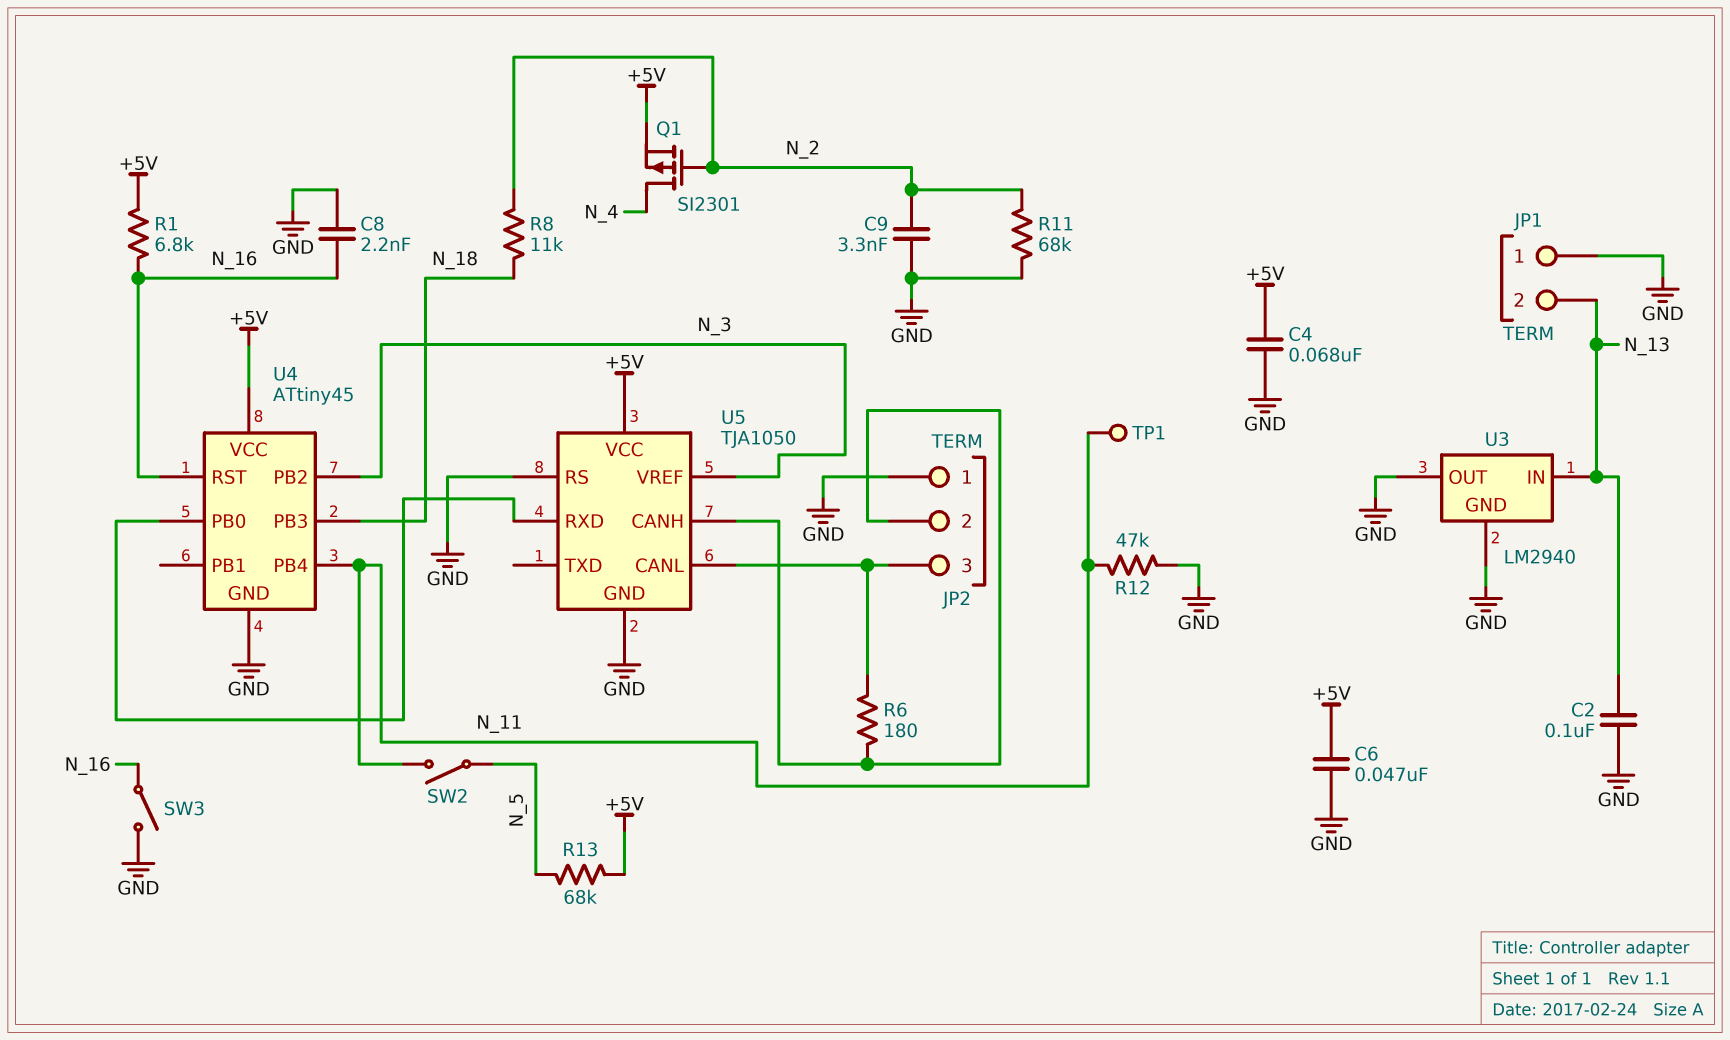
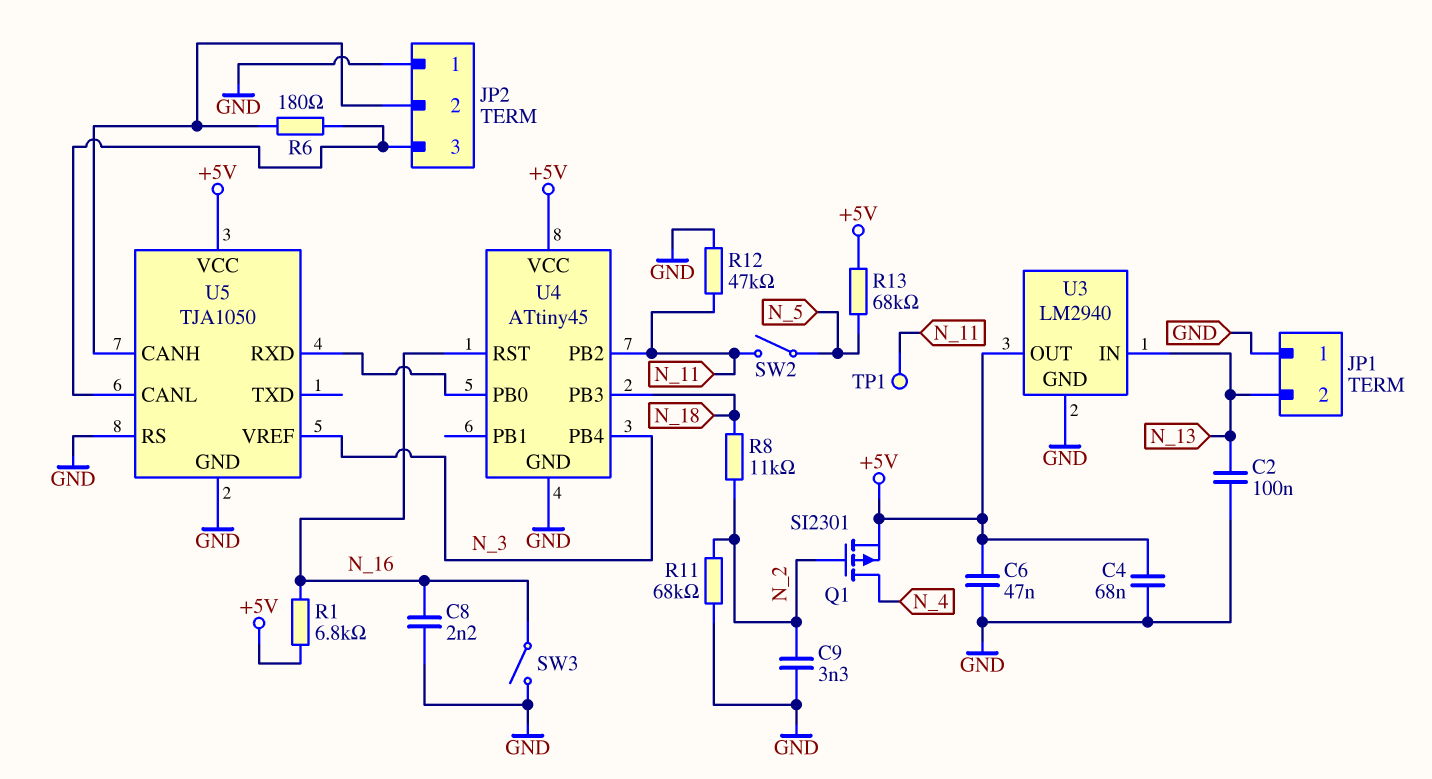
U3 pin OUT: GND -> +5V
U4 pin PB2: N_3 -> N_11
U4 pin PB4: N_11 -> N_3

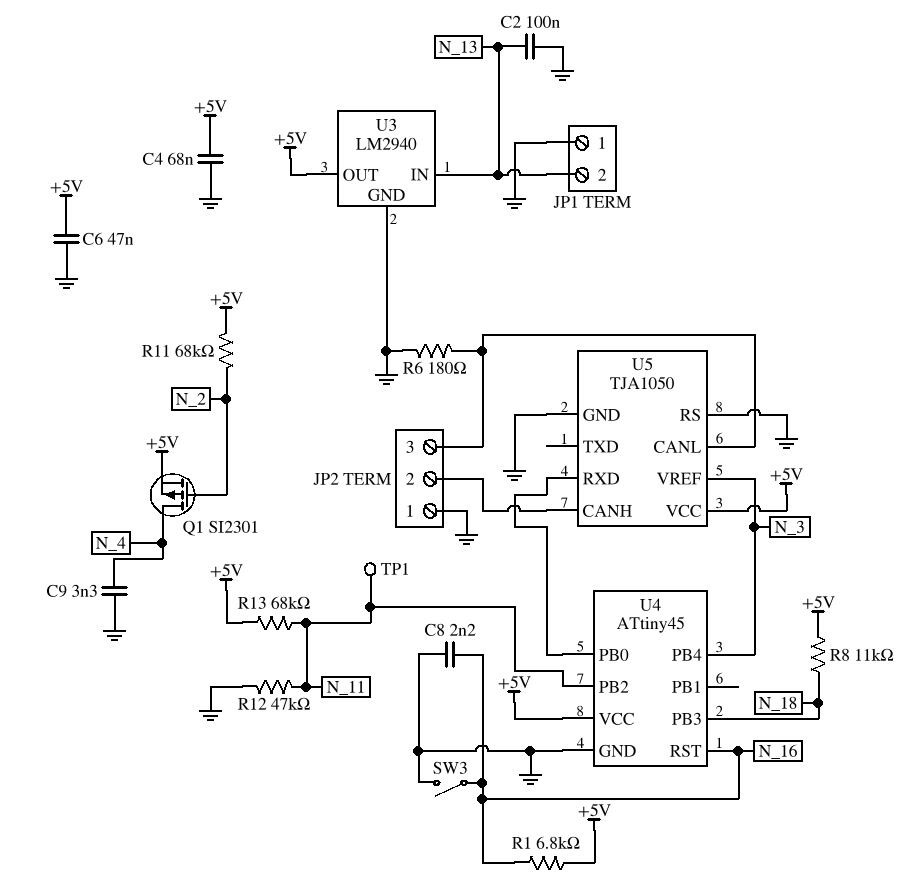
C9: 3.3nF (GND, N_2) -> 3.3nF (GND, N_4)
R6: 180 (JP2/2, JP2/3) -> 180 (GND, JP2/3)
R8: 11k (N_2, N_18) -> 11k (+5V, N_18)
R11: 68k (GND, N_2) -> 68k (+5V, N_2)
R13: 68k (+5V, N_5) -> 68k (+5V, N_11)
SW2: switch (N_5, N_11) -> none

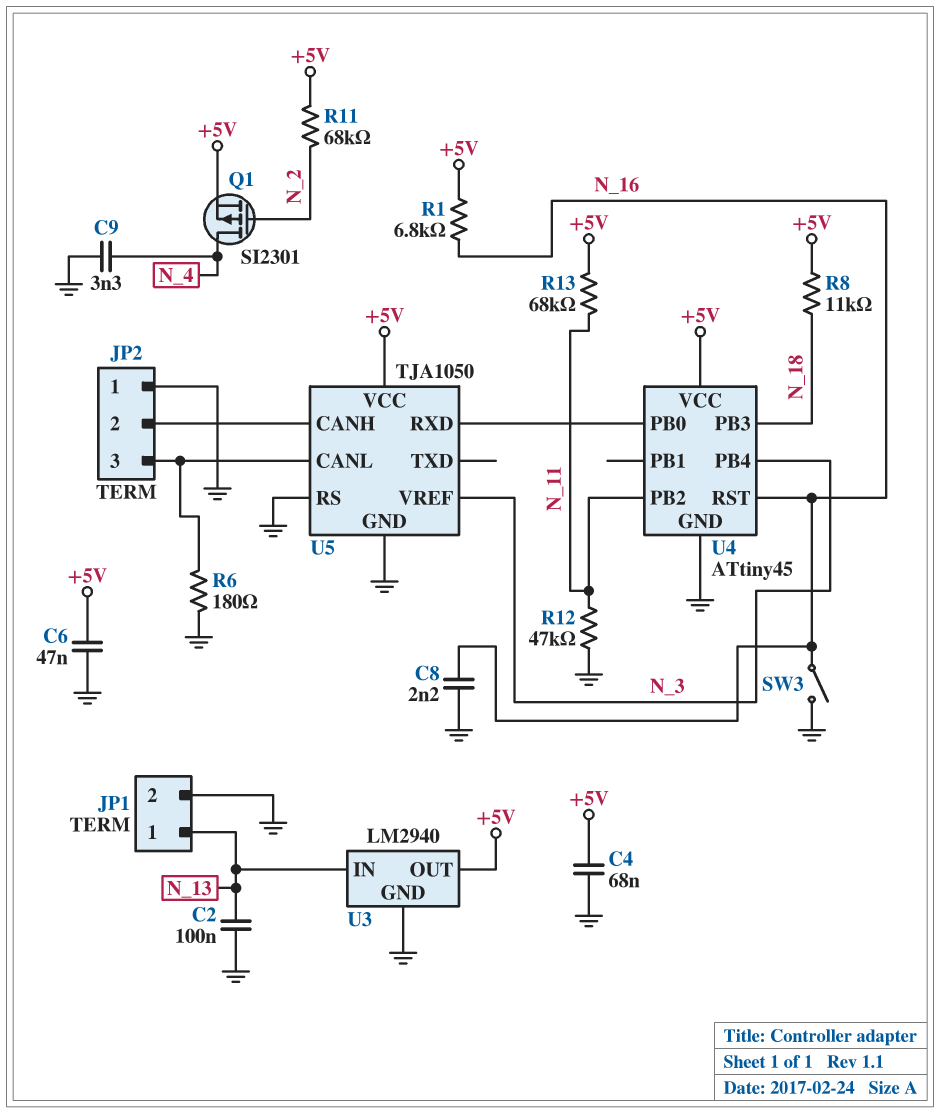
JP1 pin 1: GND -> N_13
JP1 pin 2: N_13 -> GND
TP1: test point (N_11) -> none

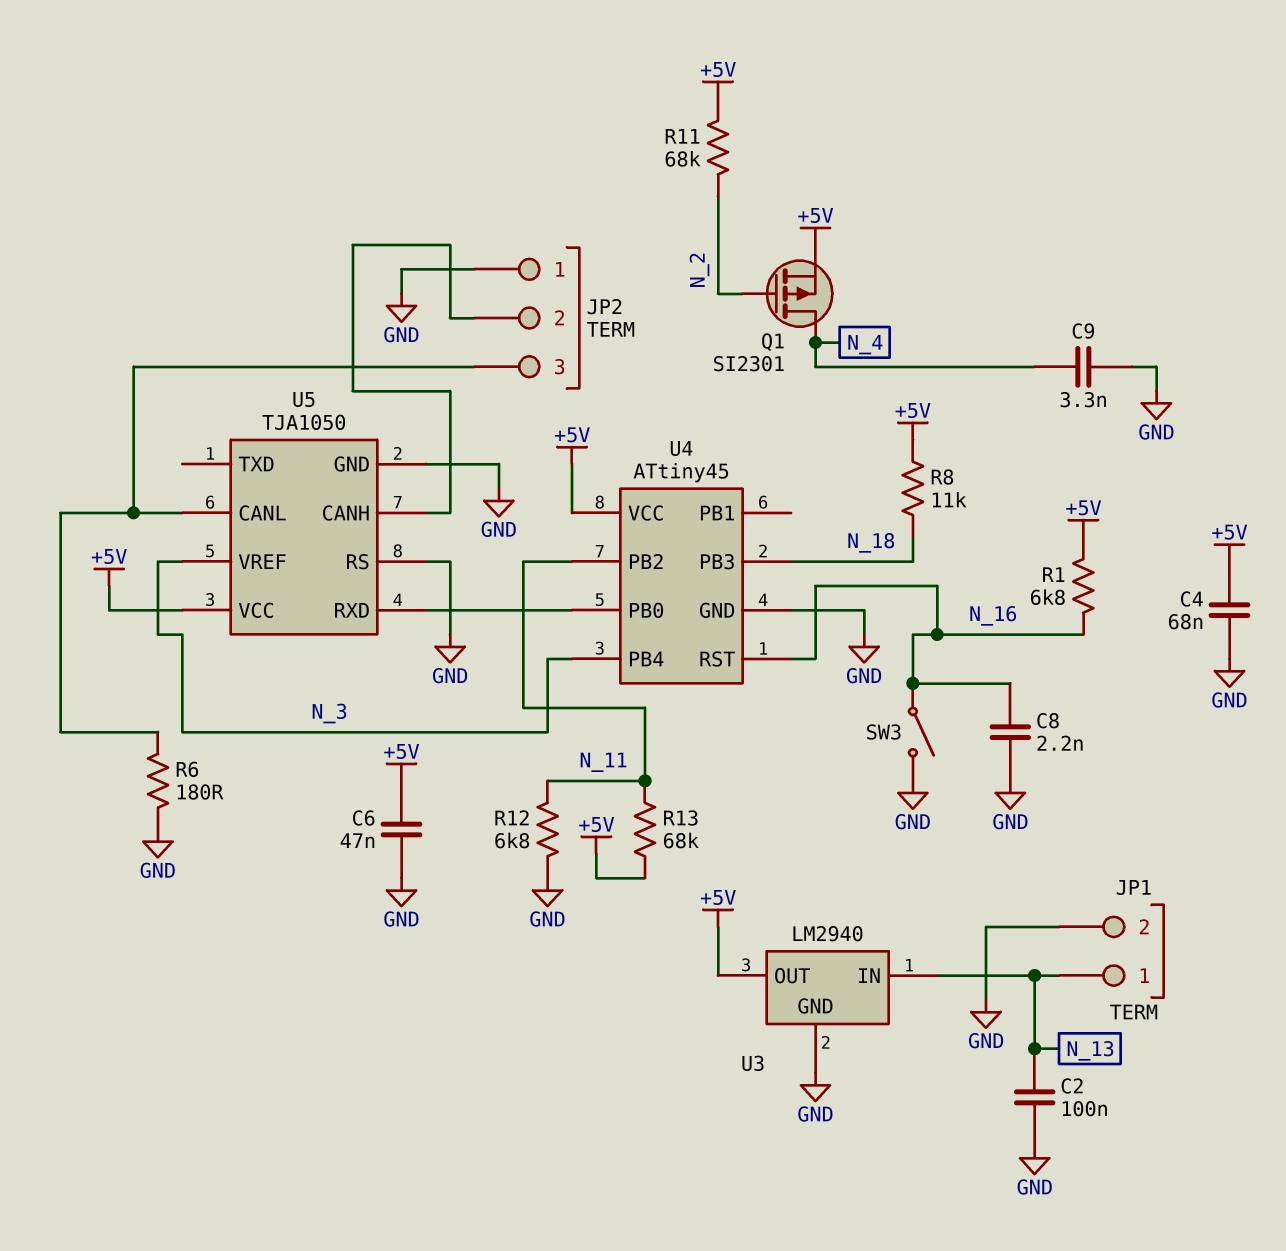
R12: 47k (GND, N_11) -> 6.8k (GND, N_11)

